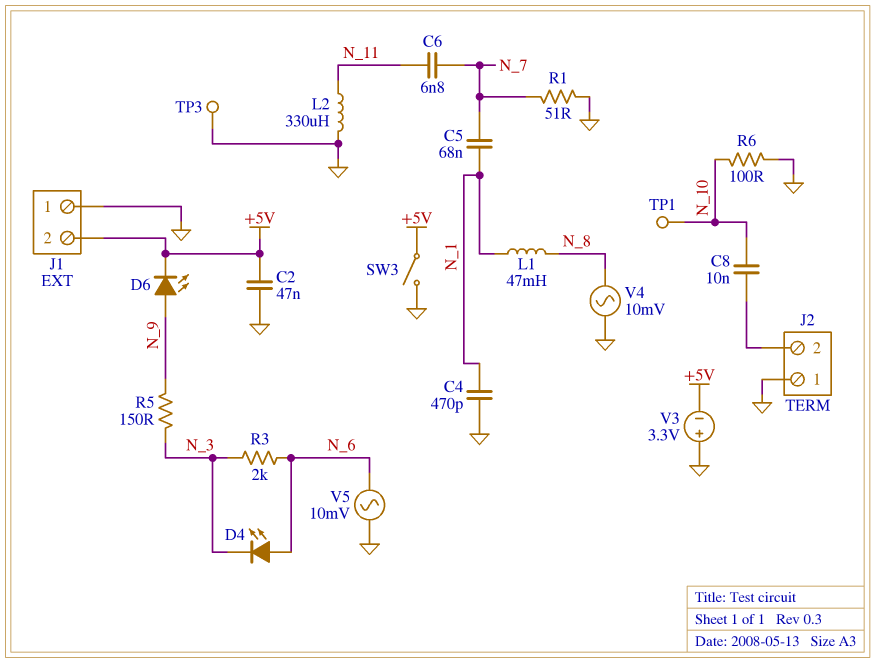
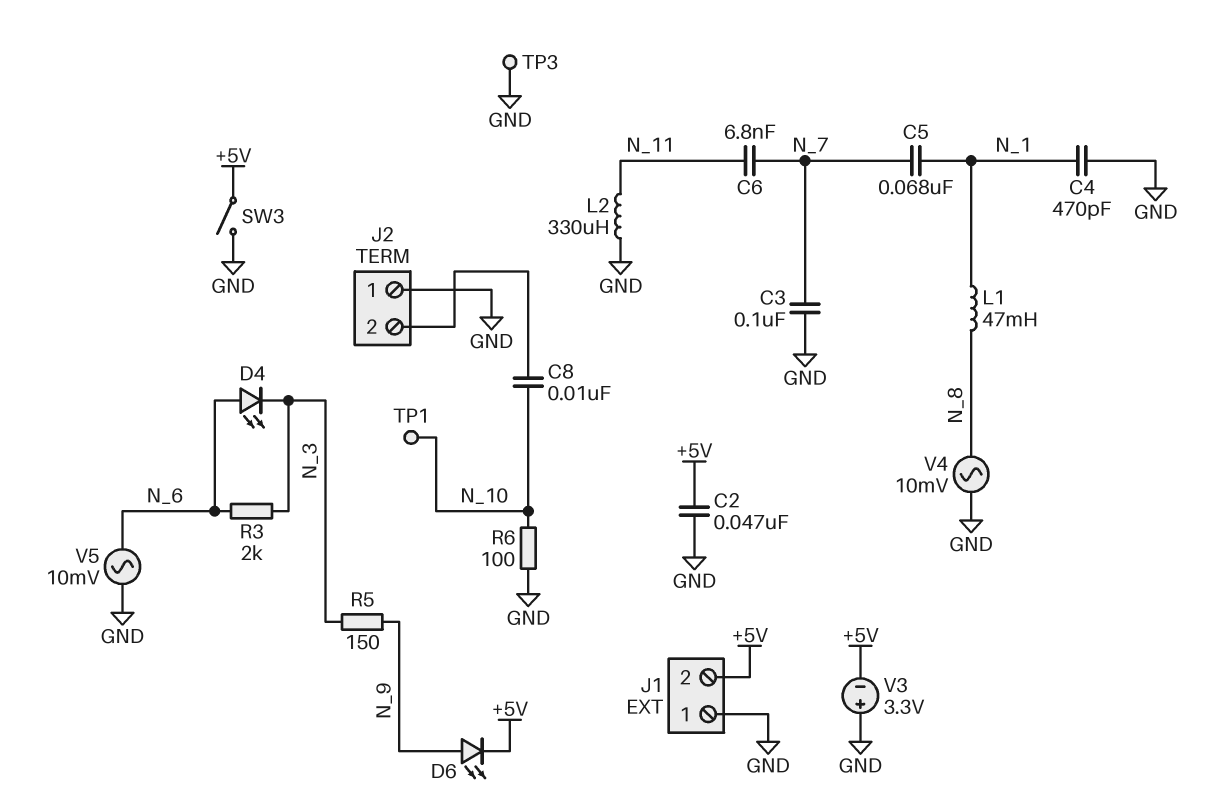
C3: none -> 100nF (GND, N_7)
R1: 51 (GND, N_7) -> none

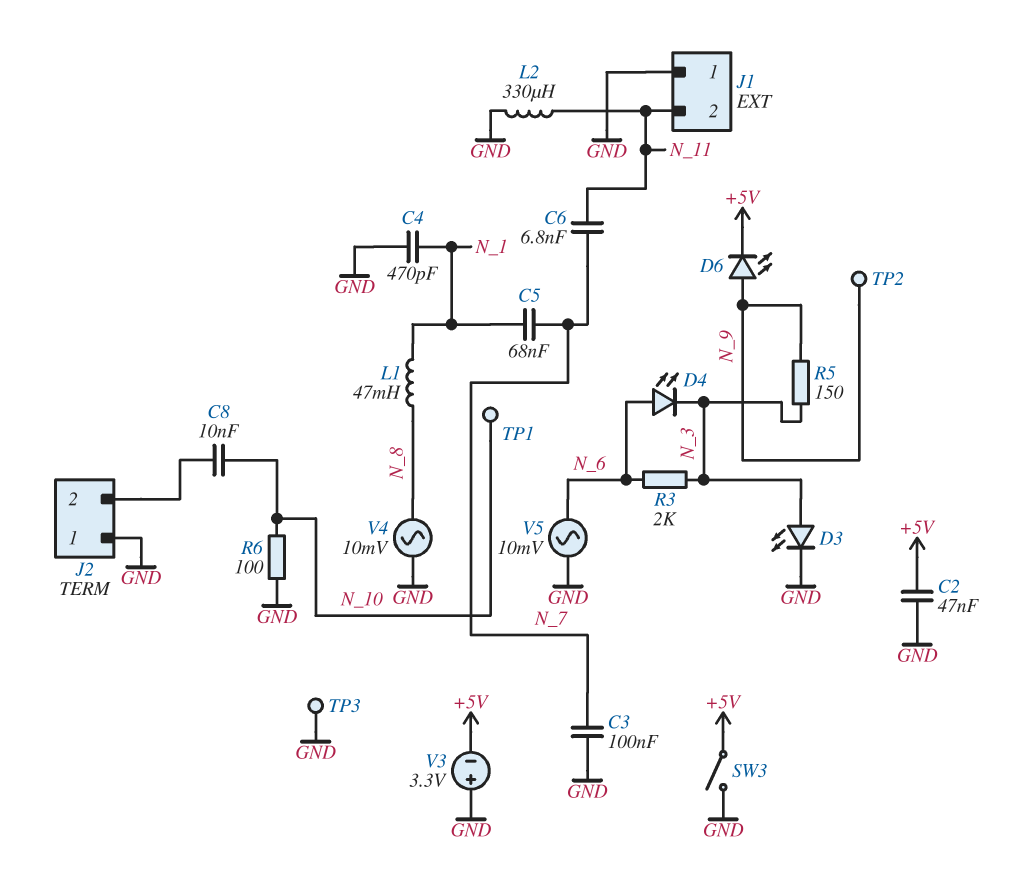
D3: none -> LED (A N_3, K GND)
J1 pin 2: +5V -> N_11
TP2: none -> test point (N_9)

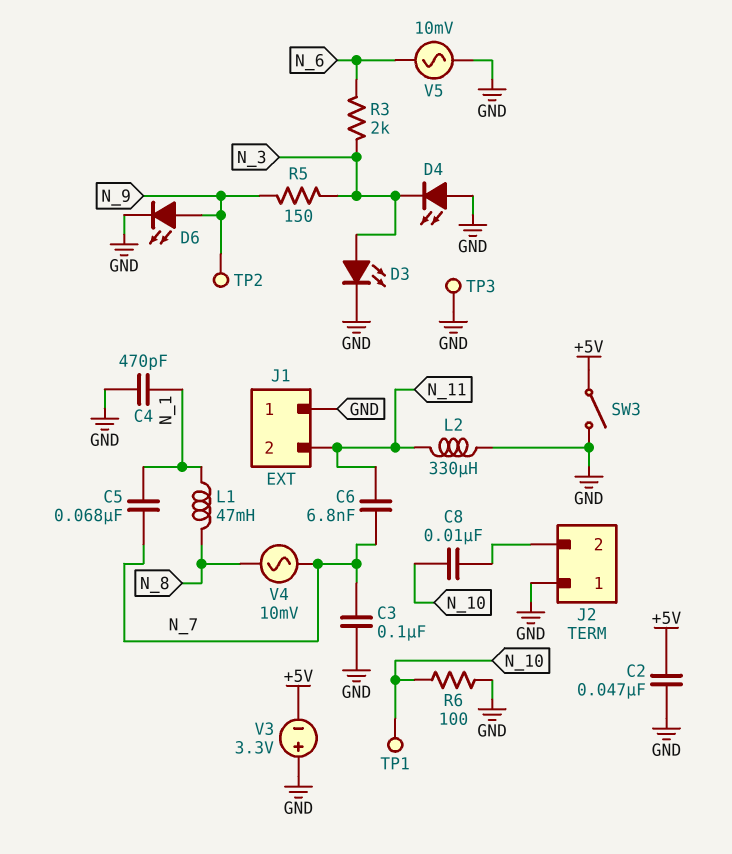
D4: LED (A N_6, K N_3) -> LED (A GND, K N_3)
D6: LED (A N_9, K +5V) -> LED (A N_9, K GND)
V4: AC 10mV (GND, N_8) -> AC 10mV (N_7, N_8)

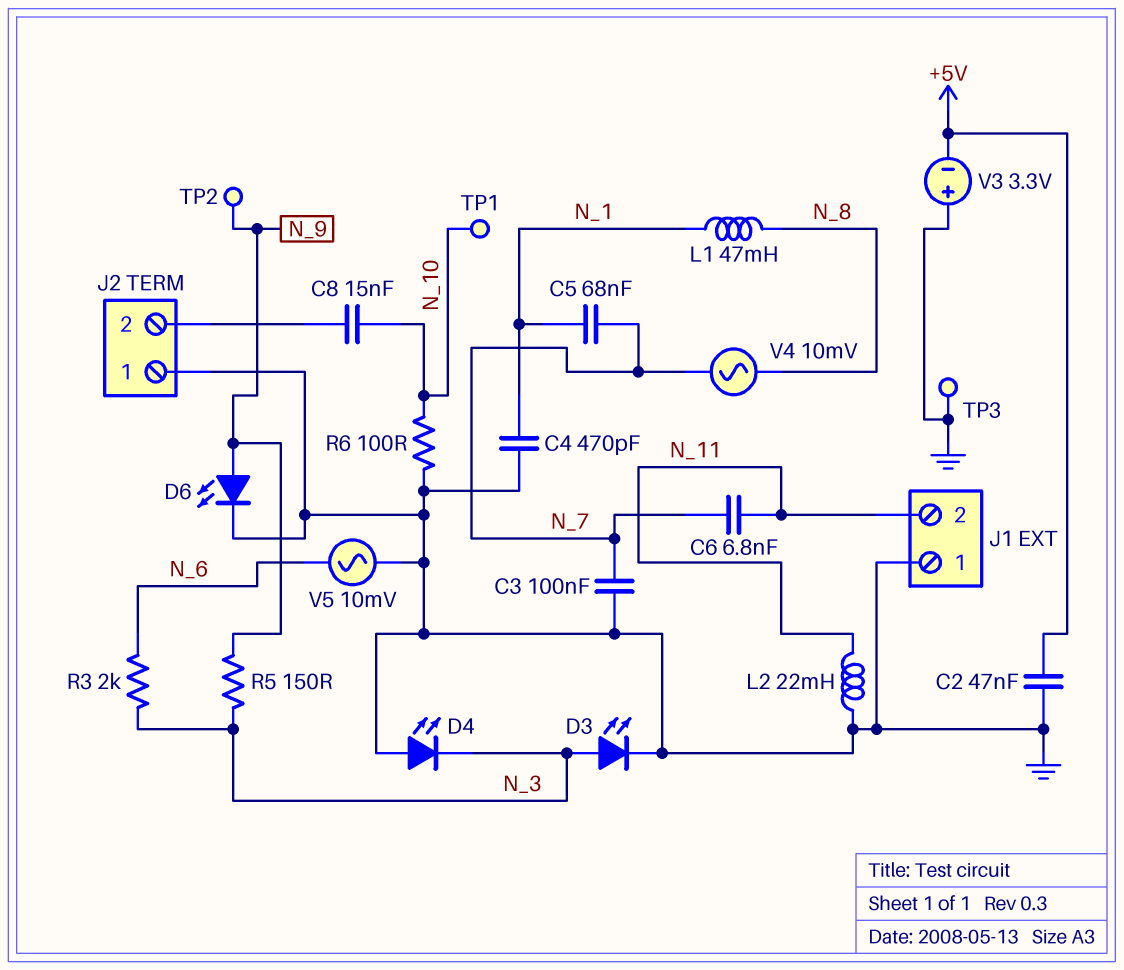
C8: 10nF (J2/2, N_10) -> 15nF (J2/2, N_10)
L2: 330uH (GND, N_11) -> 22mH (GND, N_11)
SW3: switch (+5V, GND) -> none

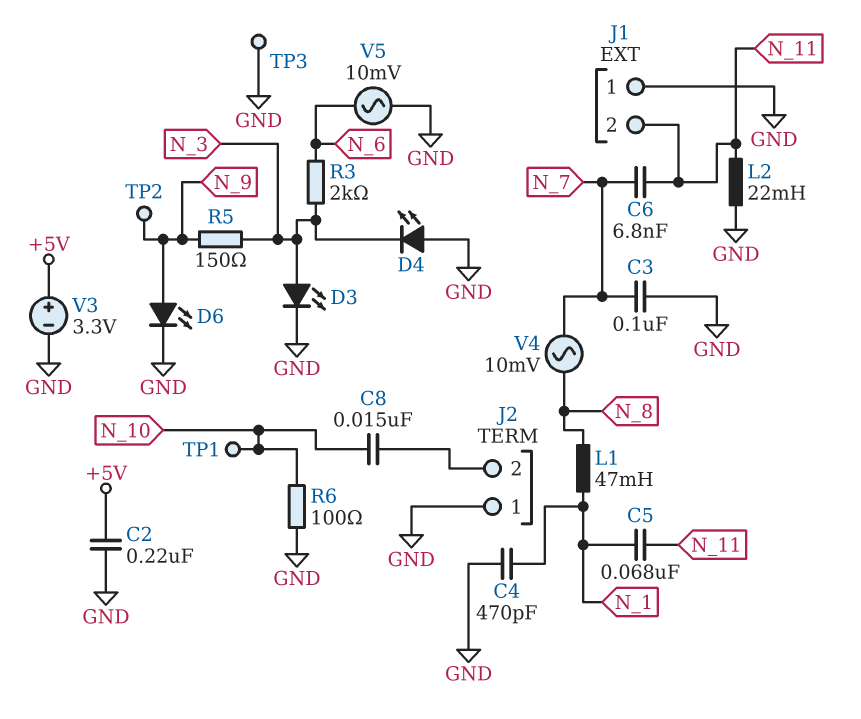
C2: 47nF (+5V, GND) -> 220nF (+5V, GND)
C5: 68nF (N_1, N_7) -> 68nF (N_1, N_11)
V3: 3.3V (plus GND, minus +5V) -> 3.3V (plus +5V, minus GND)

